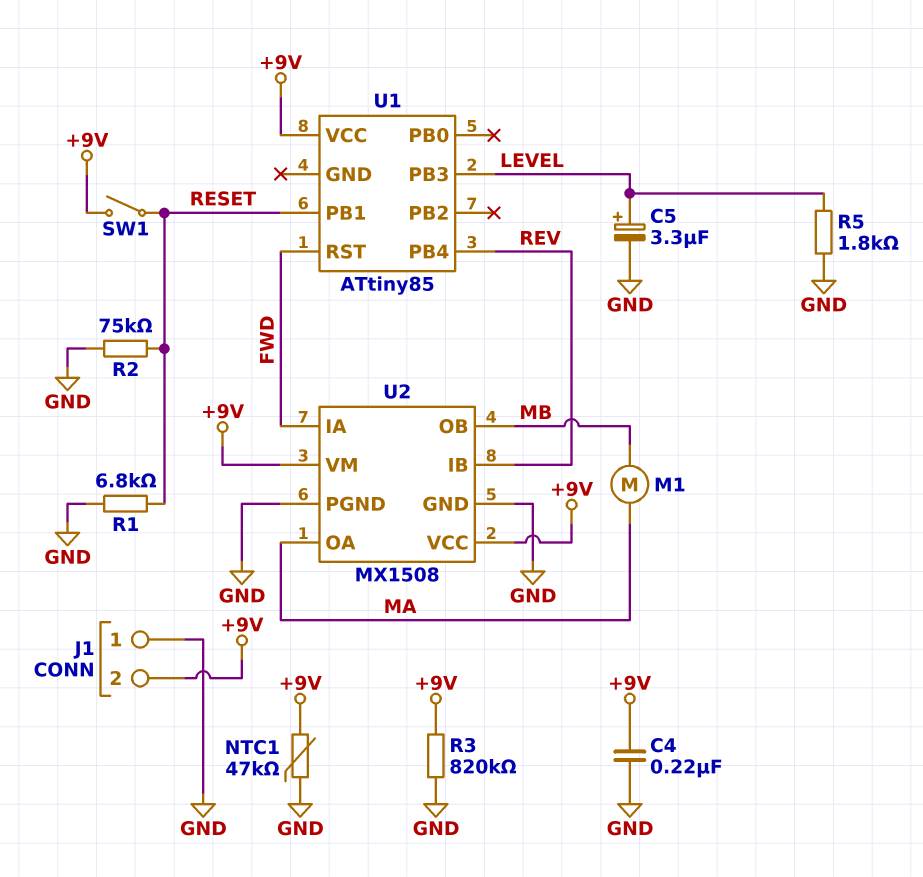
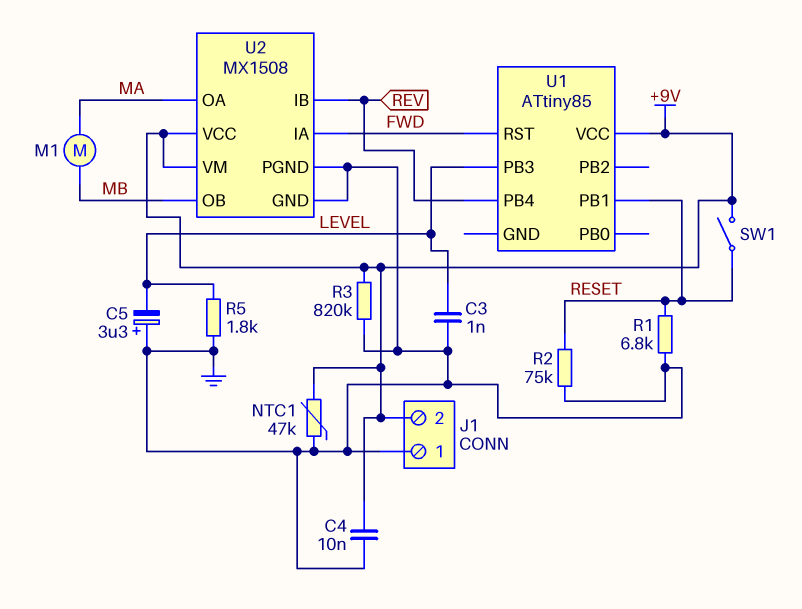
C3: none -> 1nF (GND, LEVEL)
C4: 220nF (+9V, GND) -> 10nF (+9V, GND)
C5: 3.3uF (plus LEVEL, minus GND) -> 3.3uF (plus GND, minus LEVEL)

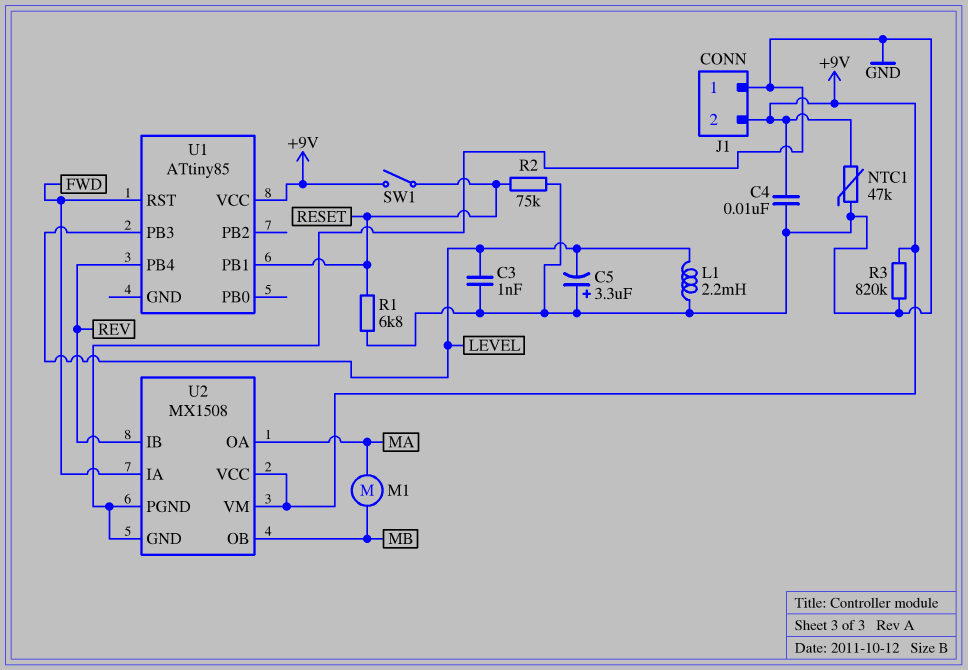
L1: none -> 2.2mH (GND, LEVEL)
R5: 1.8k (GND, LEVEL) -> none

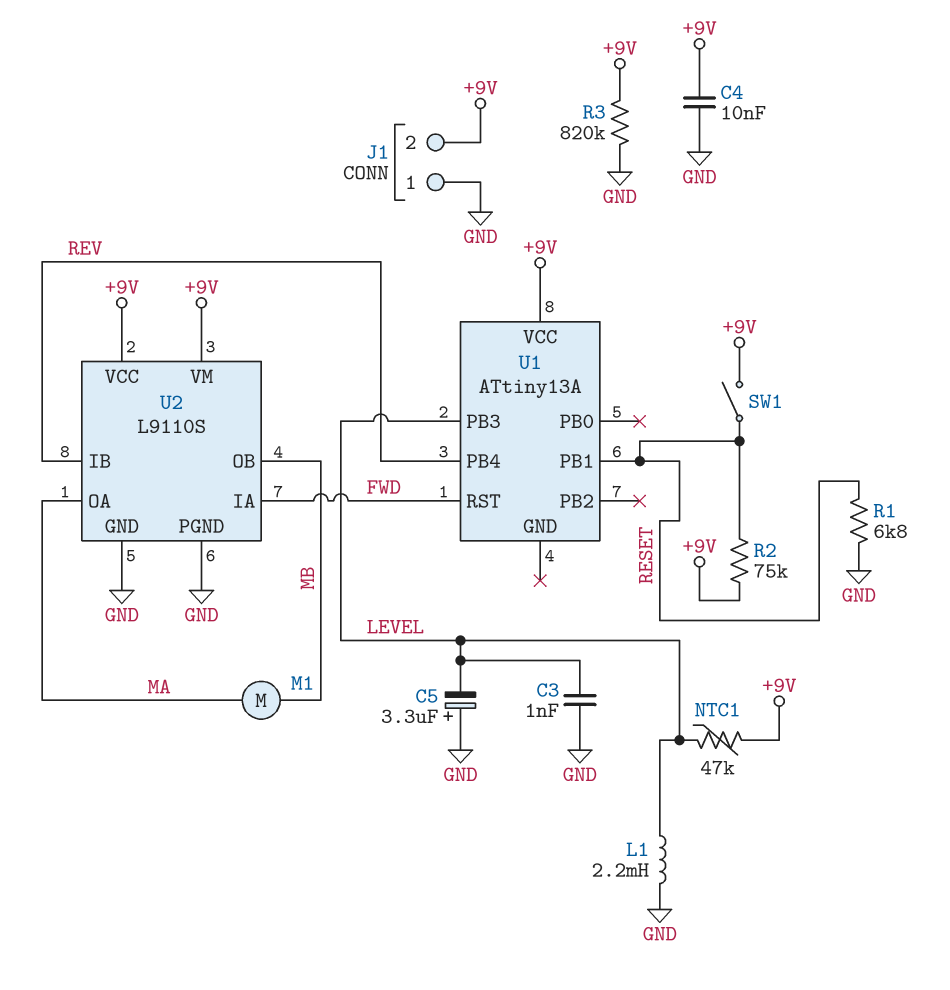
NTC1: 47k (+9V, GND) -> 47k (+9V, LEVEL)
R2: 75k (GND, RESET) -> 75k (+9V, RESET)
U1: ATtiny85 -> ATtiny13A
U2: MX1508 -> L9110S

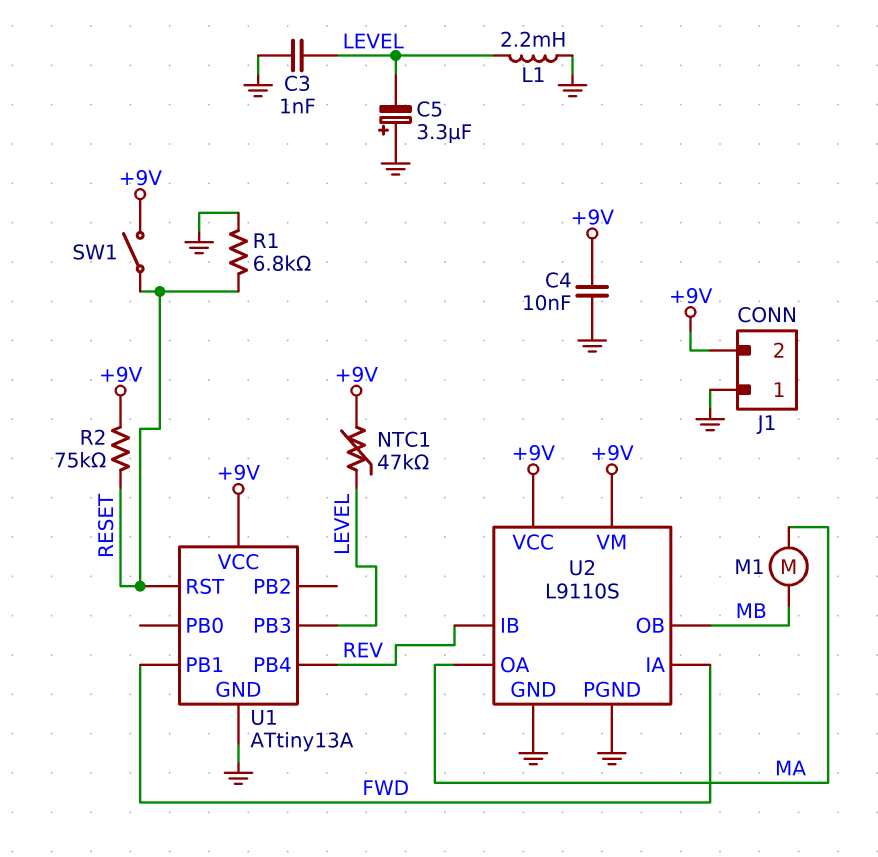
R3: 820k (+9V, GND) -> none
U1 pin GND: none -> GND
U1 pin PB1: RESET -> FWD
U1 pin RST: FWD -> RESET

